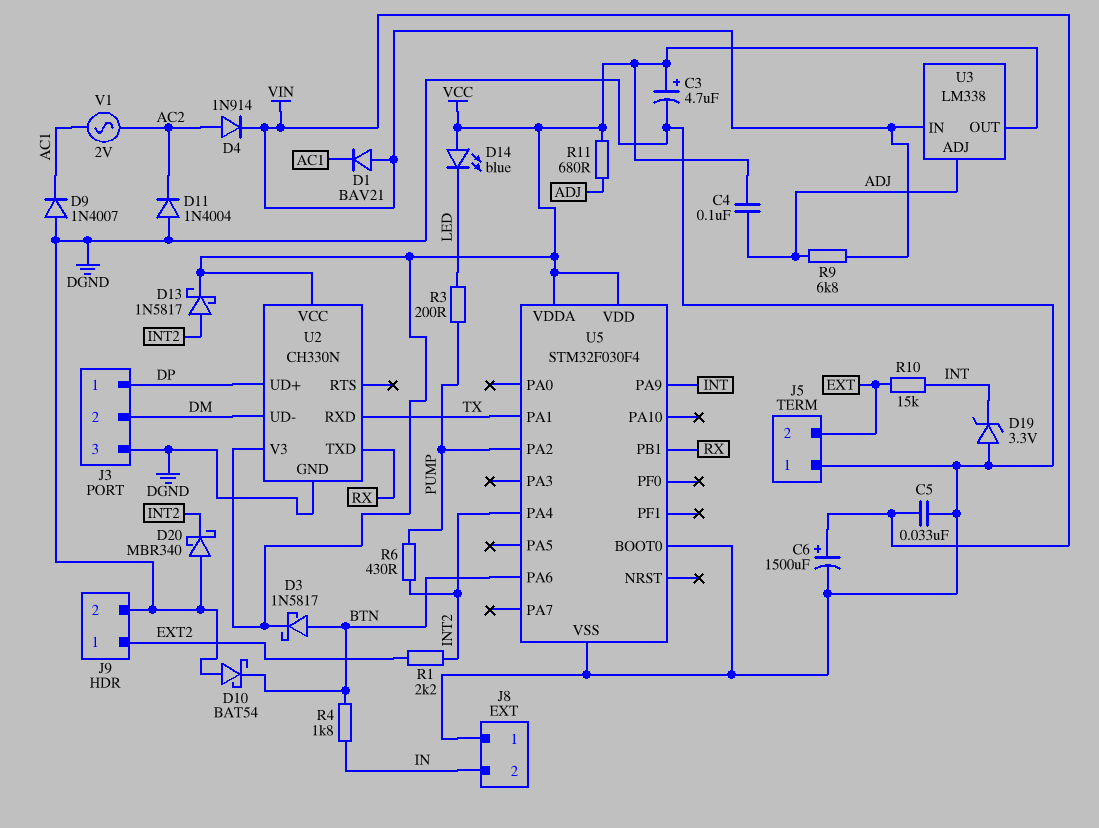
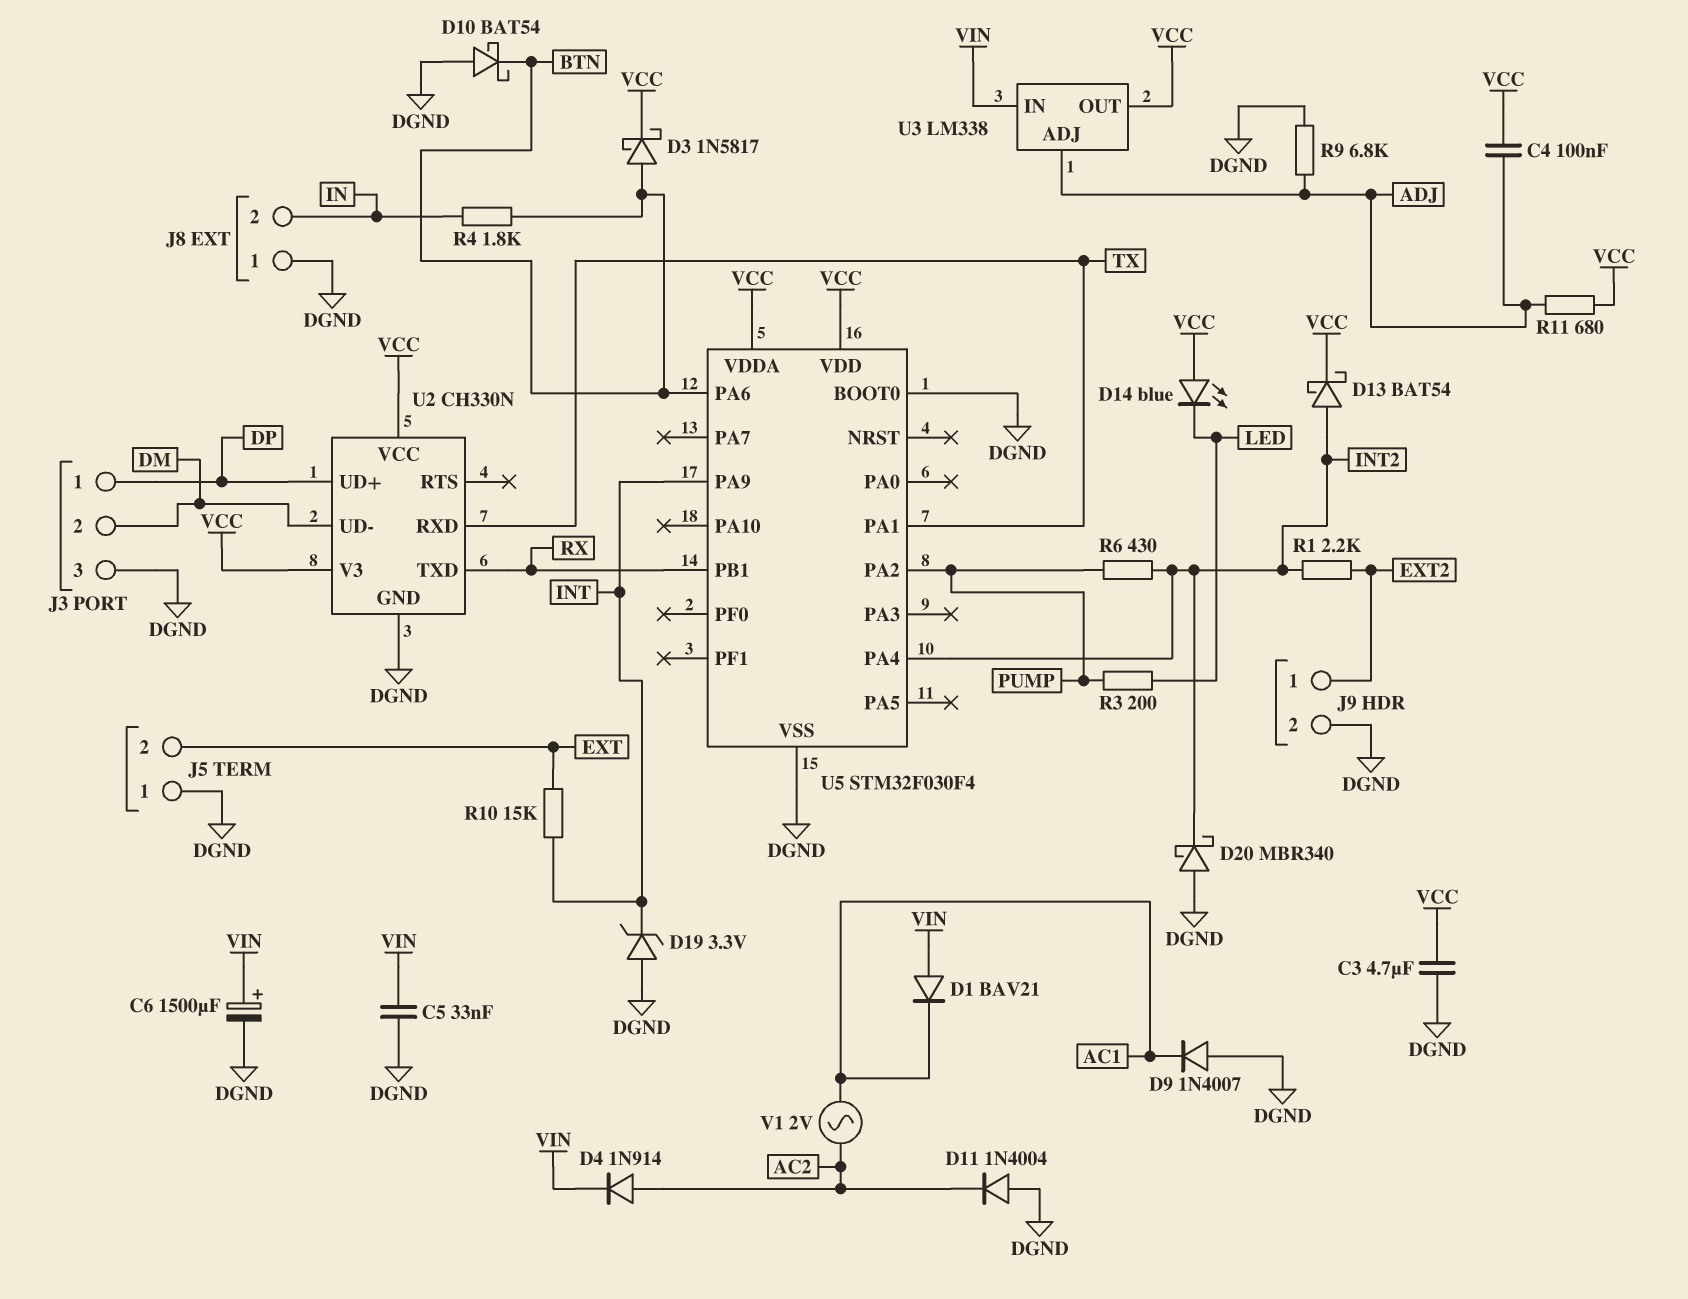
C3: 4.7uF (plus VCC, minus DGND) -> 4.7uF (DGND, VCC)
D13: schottky 1N5817 (A INT2, K VCC) -> schottky BAT54 (A INT2, K VCC)
R9: 6.8k (ADJ, VIN) -> 6.8k (ADJ, DGND)

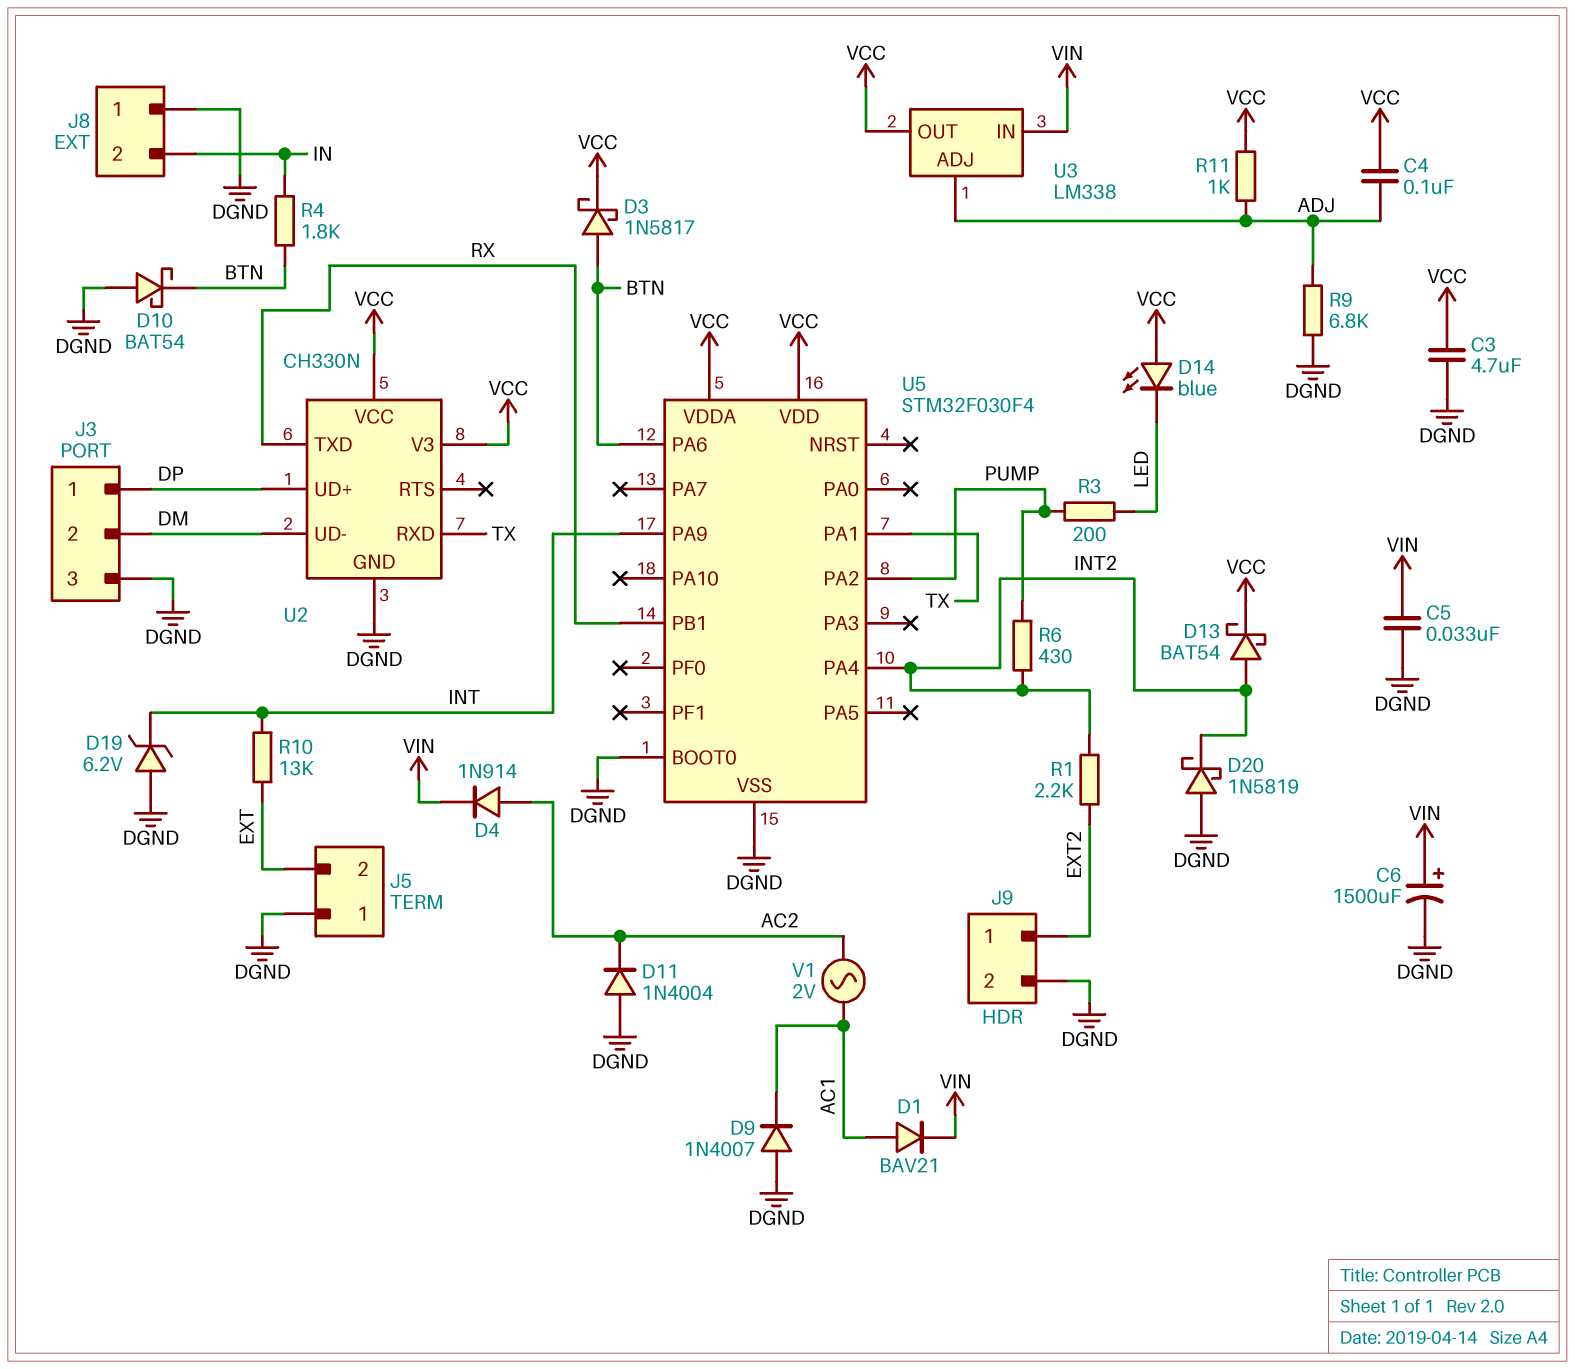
D1: diode BAV21 (A VIN, K AC1) -> diode BAV21 (A AC1, K VIN)
D19: zener 3.3V (A DGND, K INT) -> zener 6.2V (A DGND, K INT)
D20: schottky MBR340 (A DGND, K INT2) -> schottky 1N5819 (A DGND, K INT2)
R10: 15k (EXT, INT) -> 13k (EXT, INT)
R11: 680 (ADJ, VCC) -> 1k (ADJ, VCC)

